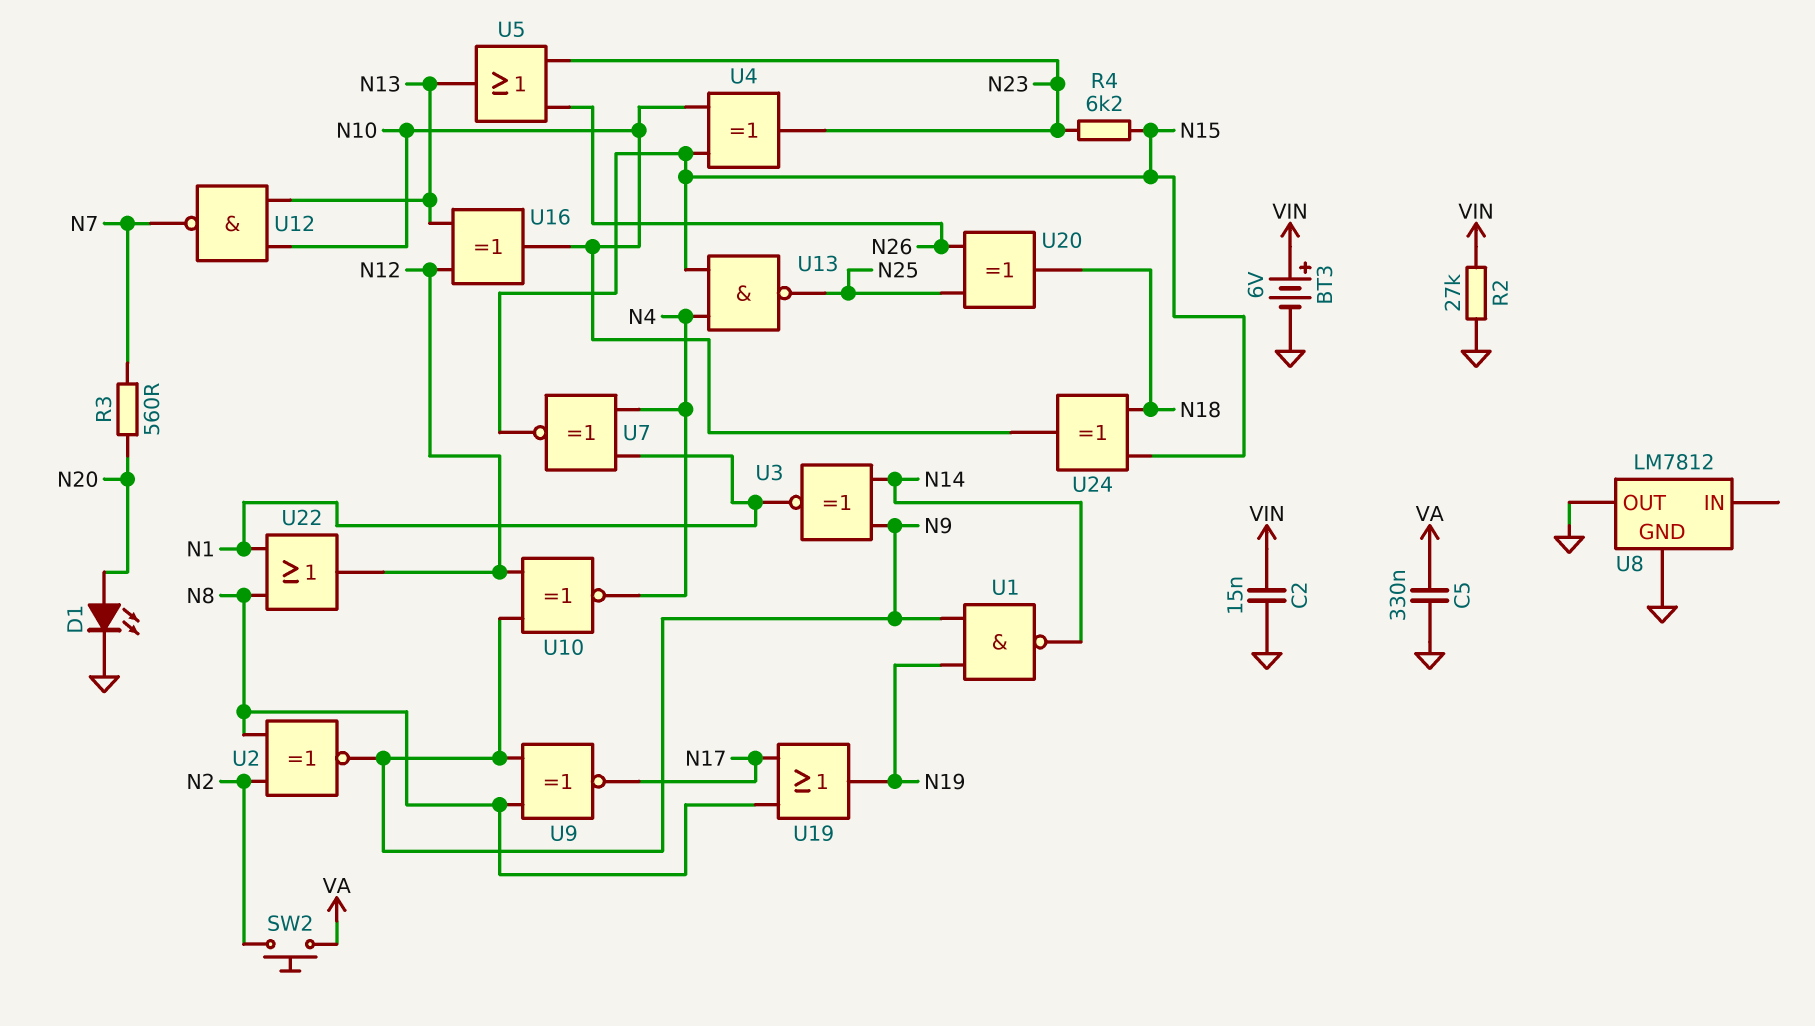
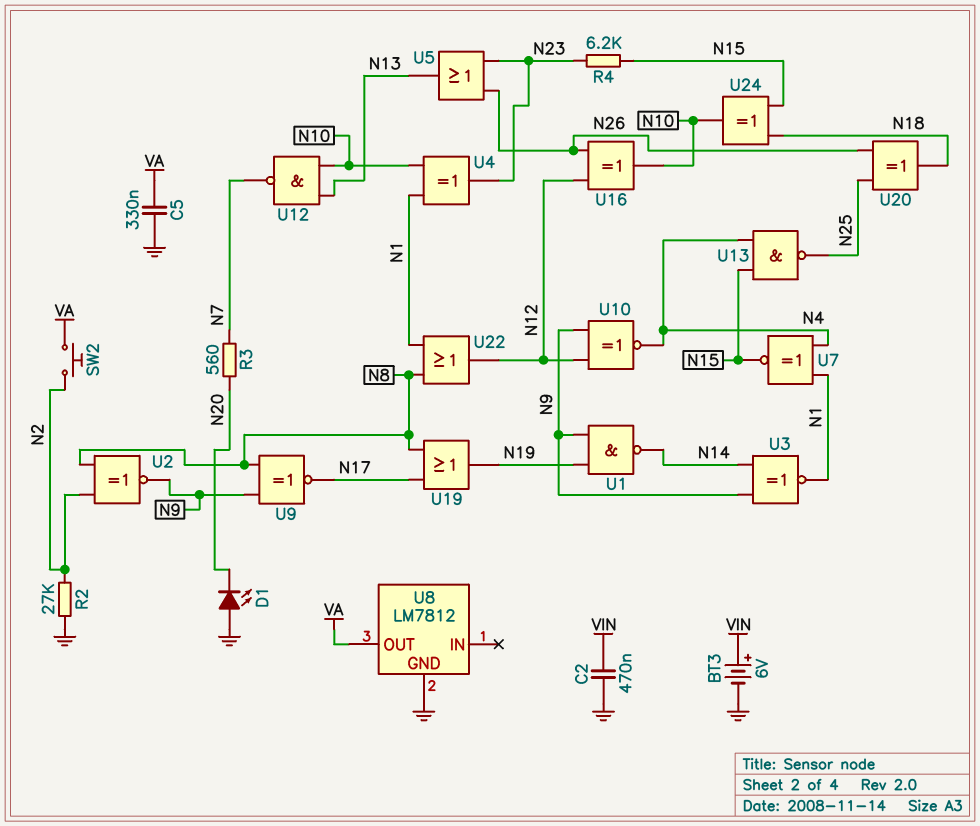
C2: 15nF (GND, VIN) -> 470nF (GND, VIN)
D1: LED (A N20, K GND) -> LED (A GND, K N20)
R2: 27k (GND, VIN) -> 27k (GND, N2)
U4: XOR (in N10, in N15, out N23) -> XOR (in N1, in N10, out N23)
U8 pin OUT: GND -> VA
U16: XOR (in N12, in N13, out N10) -> XOR (in N12, in N26, out N10)

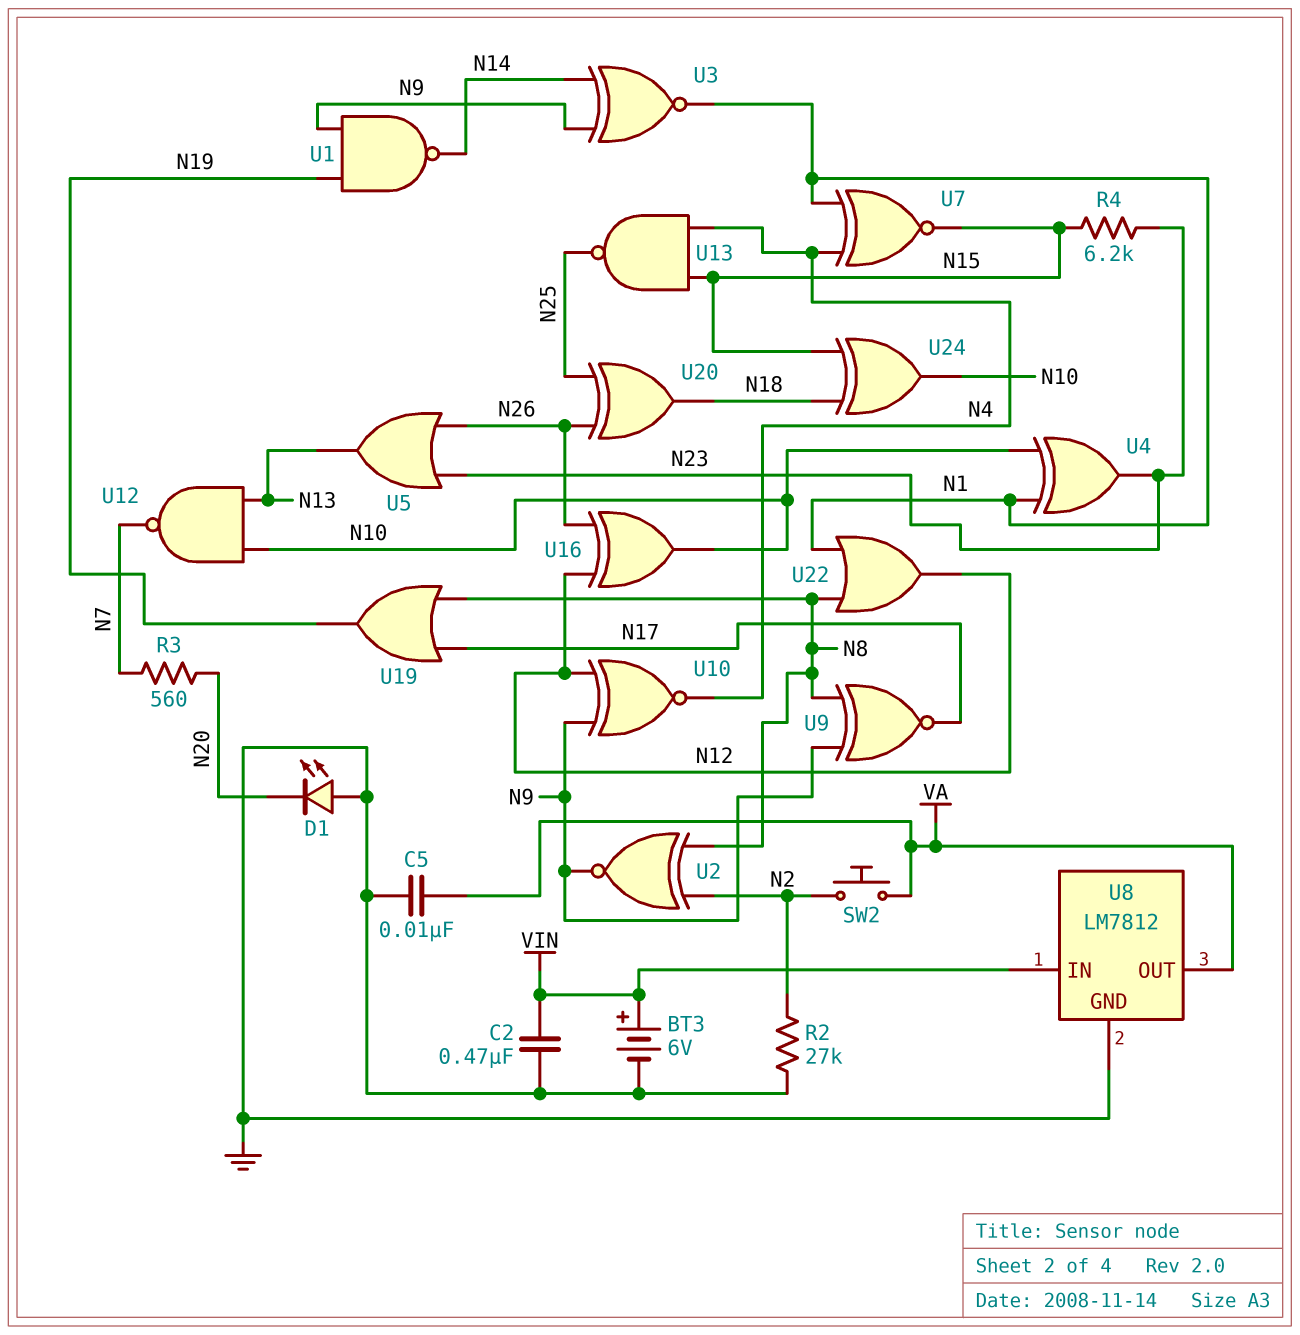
C5: 330nF (GND, VA) -> 10nF (GND, VA)
U8 pin IN: none -> VIN

